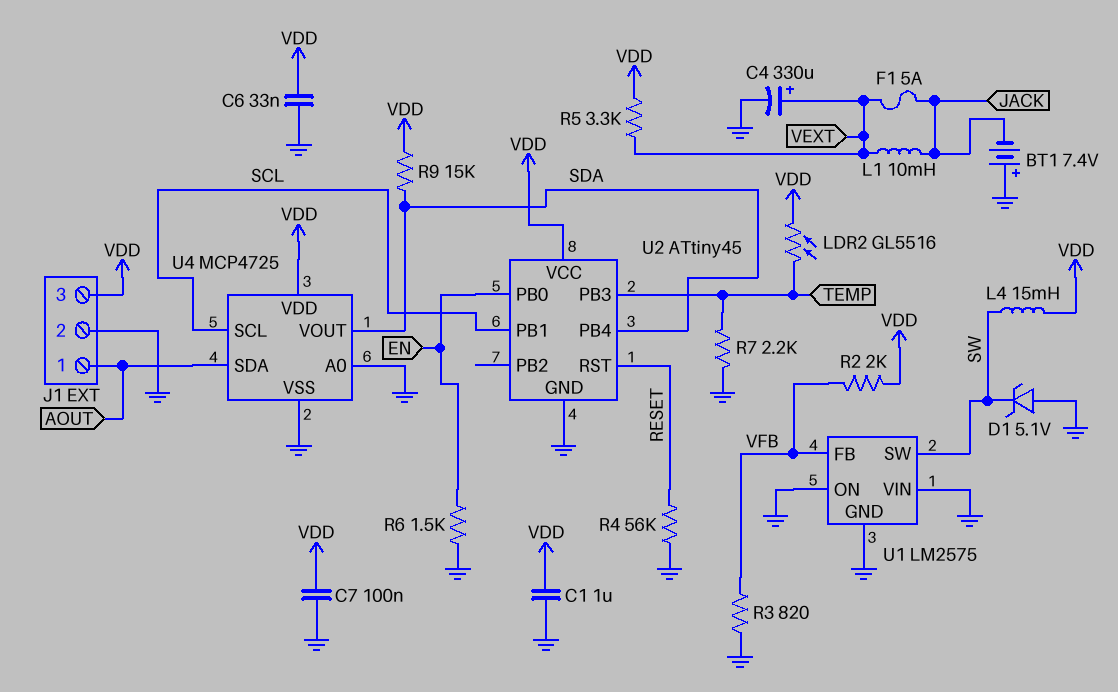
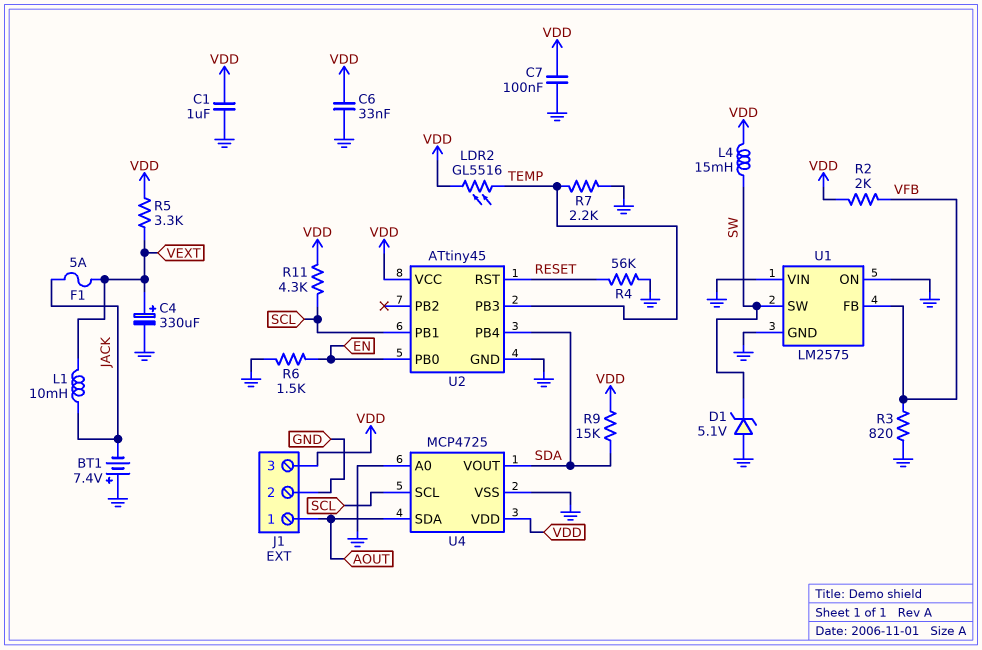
R11: none -> 4.3k (SCL, VDD)

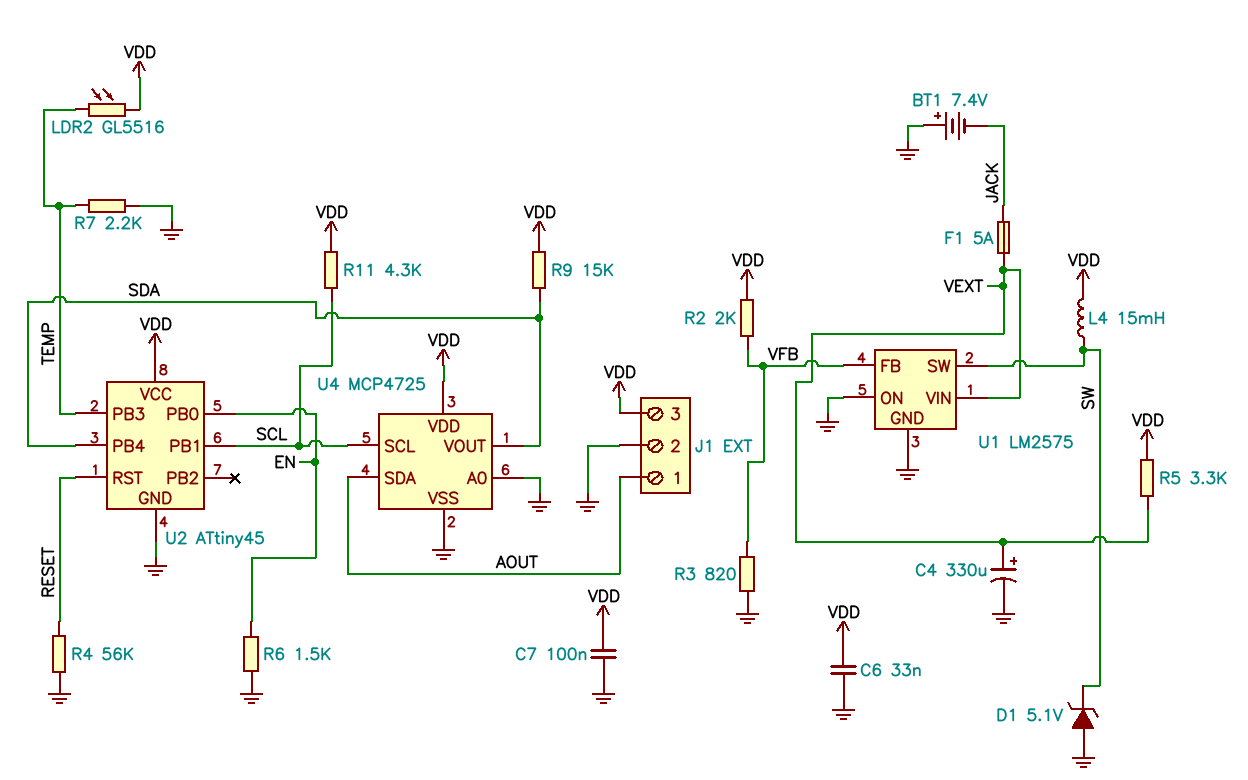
C1: 1uF (GND, VDD) -> none
L1: 10mH (JACK, VEXT) -> none
U1 pin VIN: GND -> VEXT

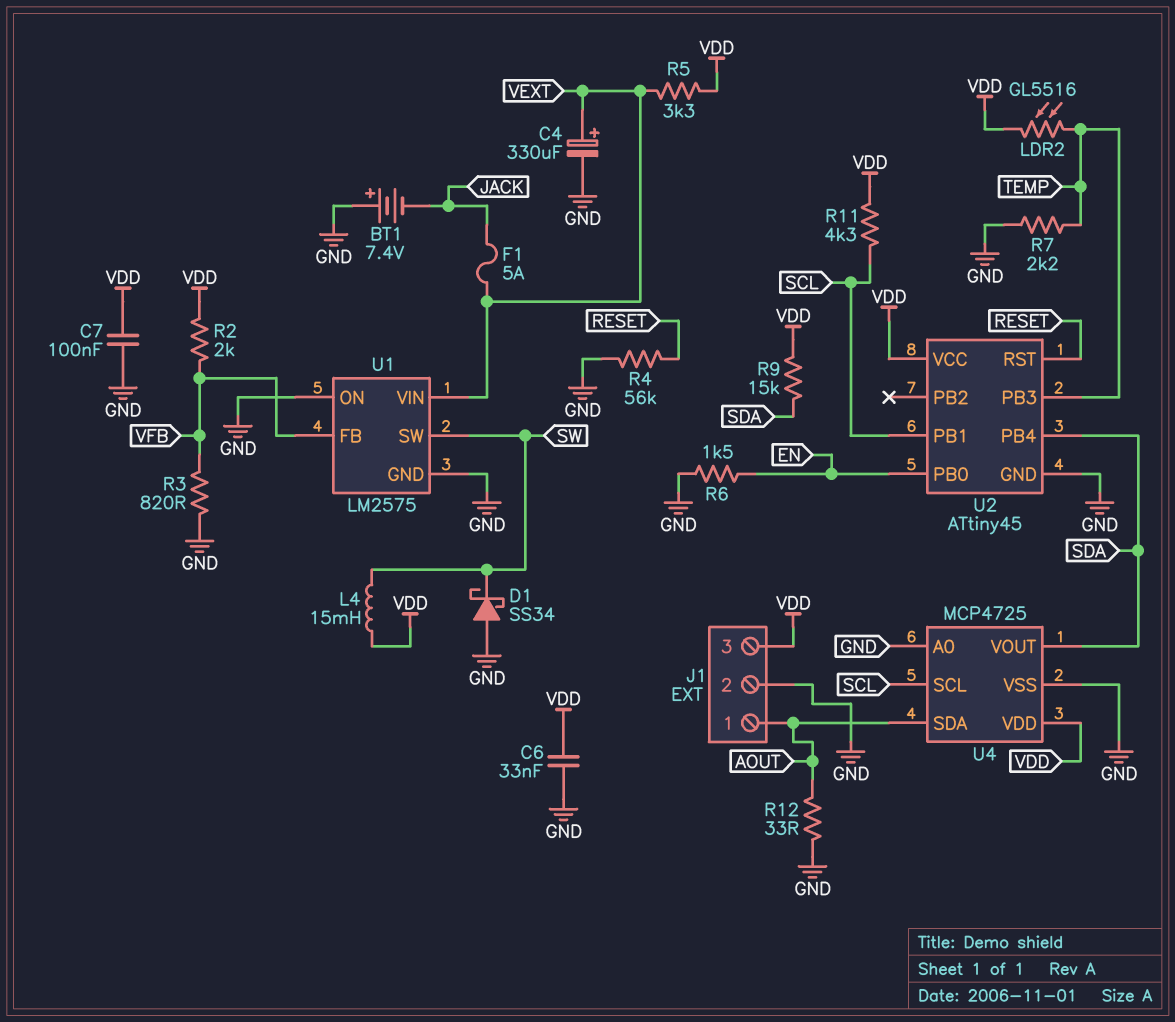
D1: zener 5.1V (A GND, K SW) -> schottky SS34 (A GND, K SW)
R12: none -> 33 (AOUT, GND)

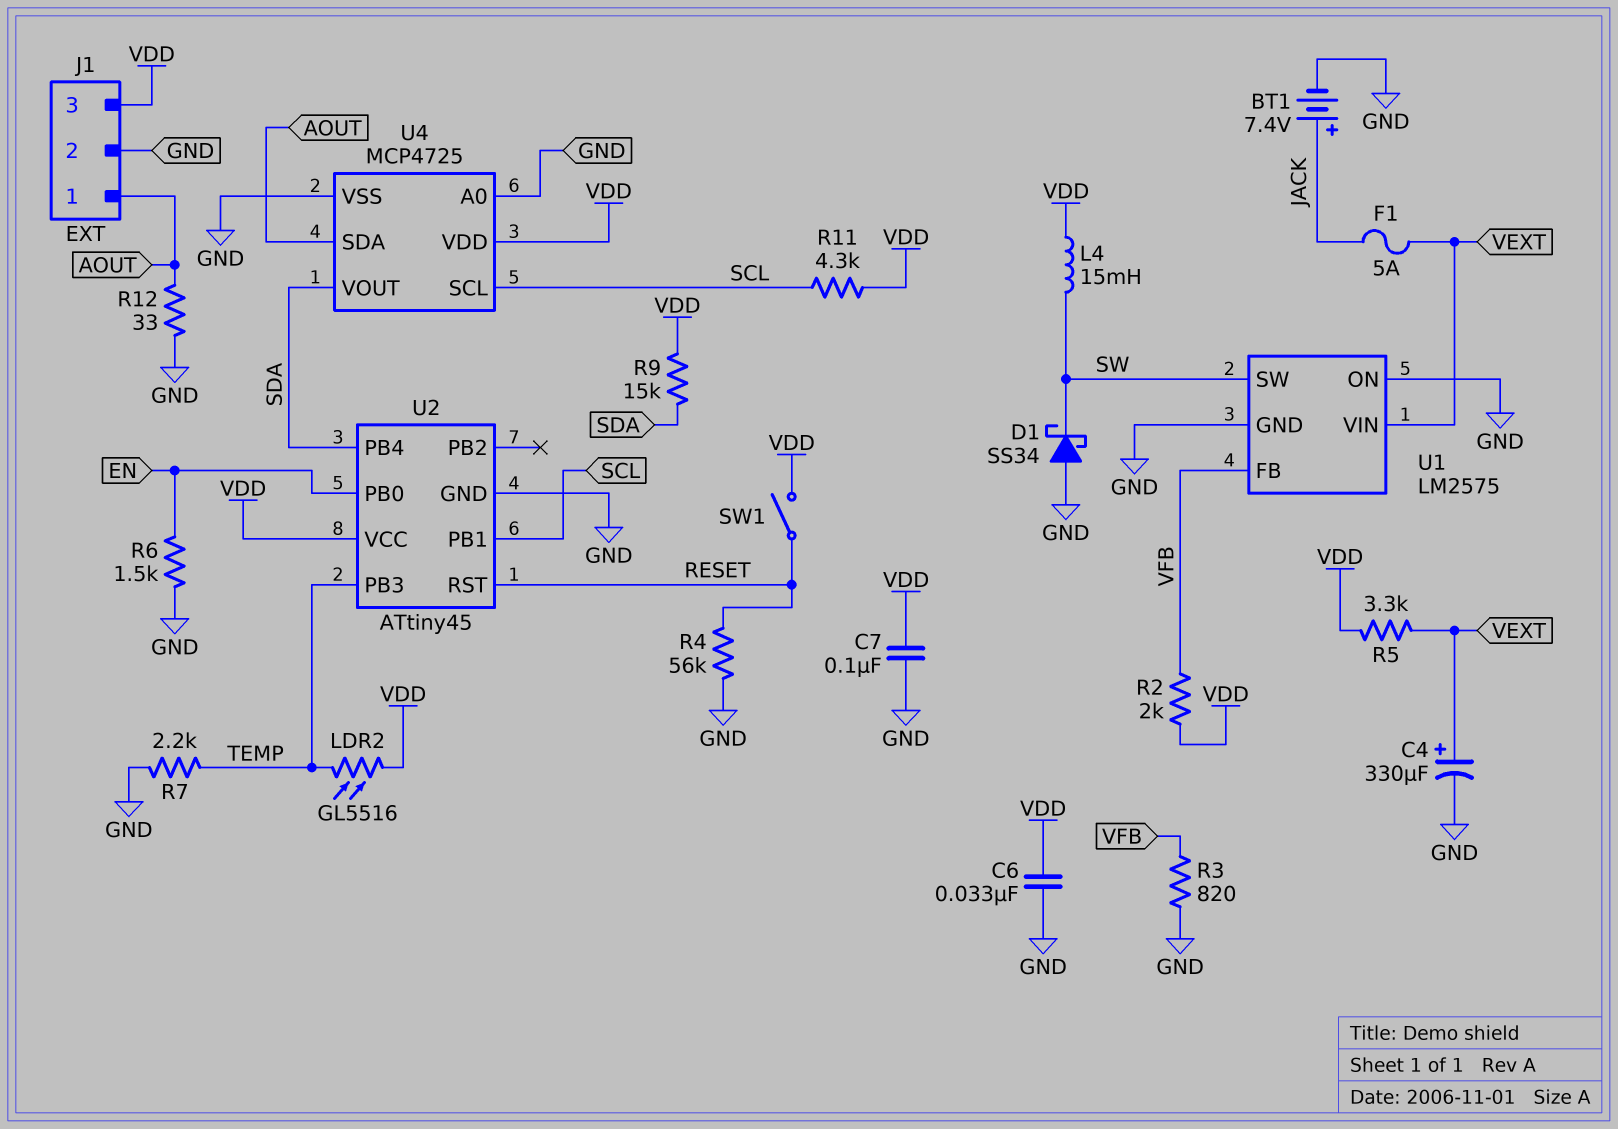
BT1: 7.4V (plus GND, minus JACK) -> 7.4V (plus JACK, minus GND)
SW1: none -> switch (RESET, VDD)

